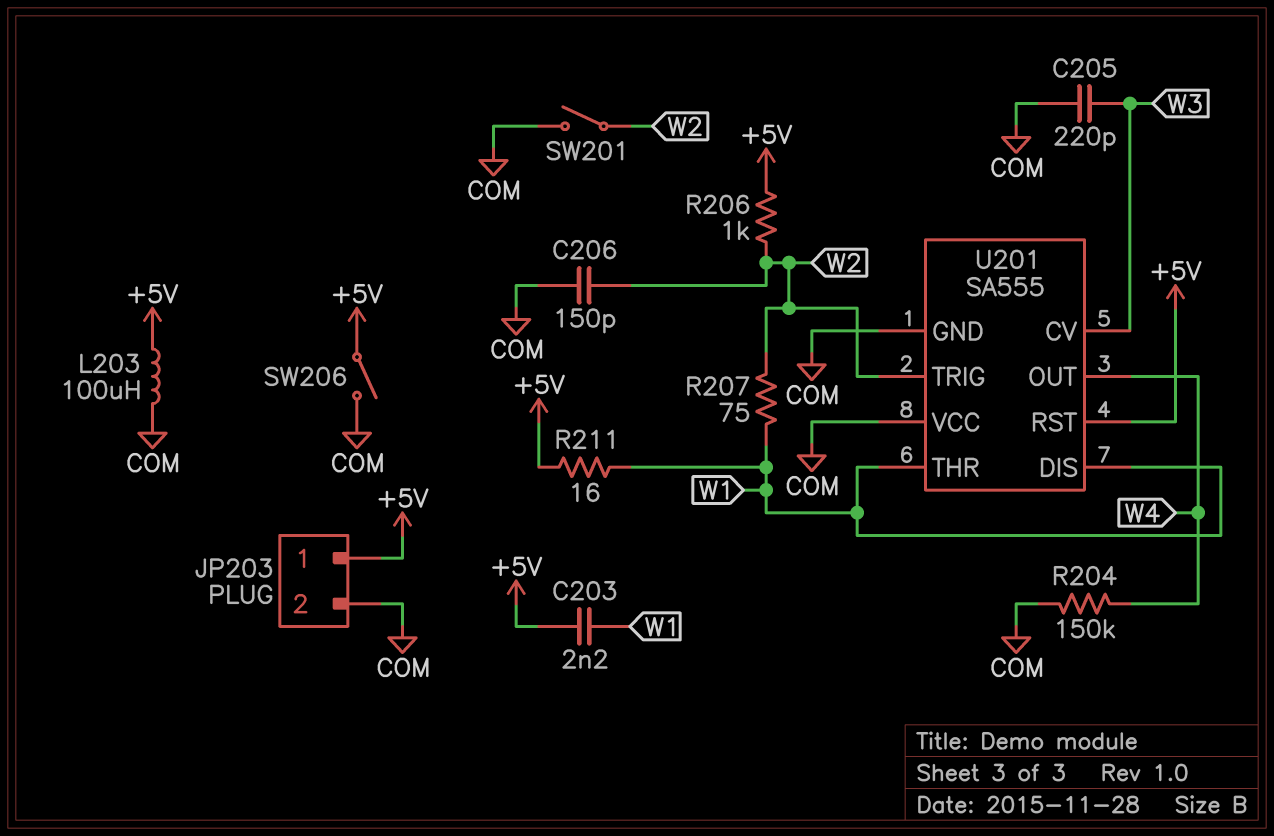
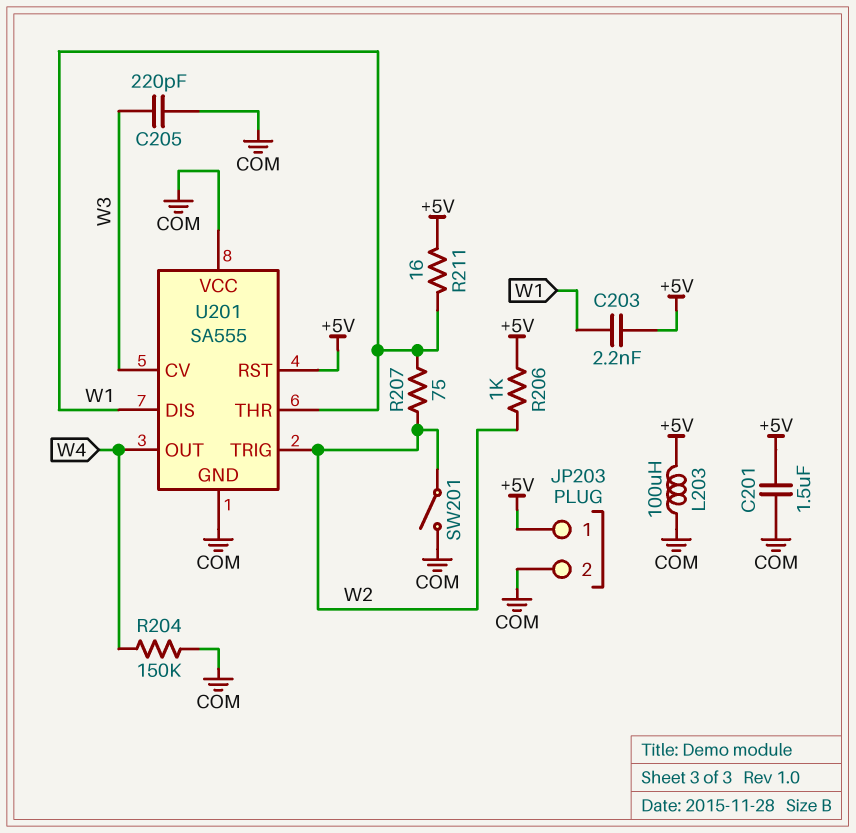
C201: none -> 1.5uF (+5V, COM)
C206: 150pF (COM, W2) -> none
SW206: switch (+5V, COM) -> none

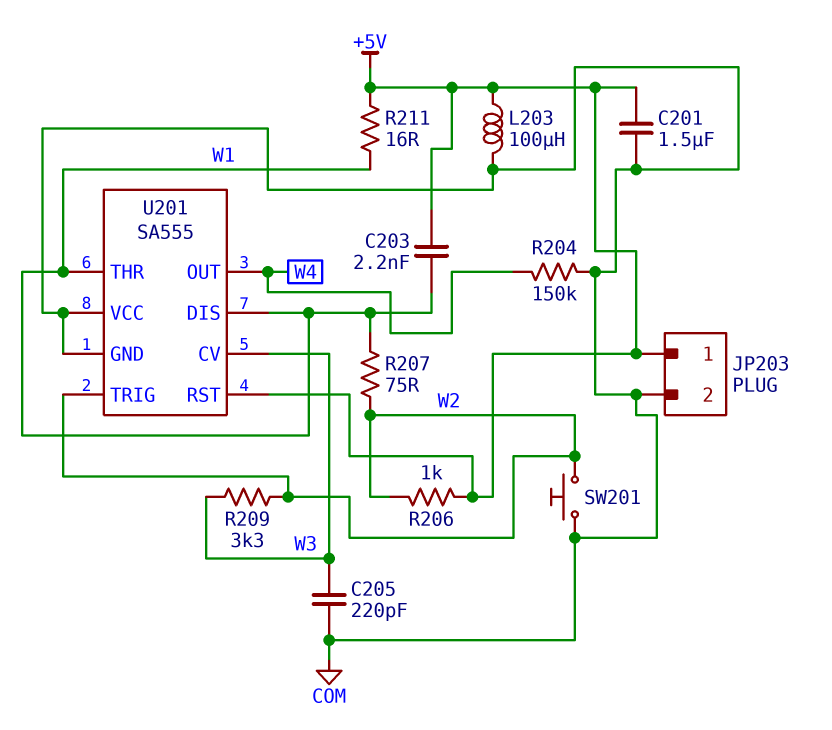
R209: none -> 3.3k (W2, W3)
SW201: switch (COM, W2) -> button (COM, W2)

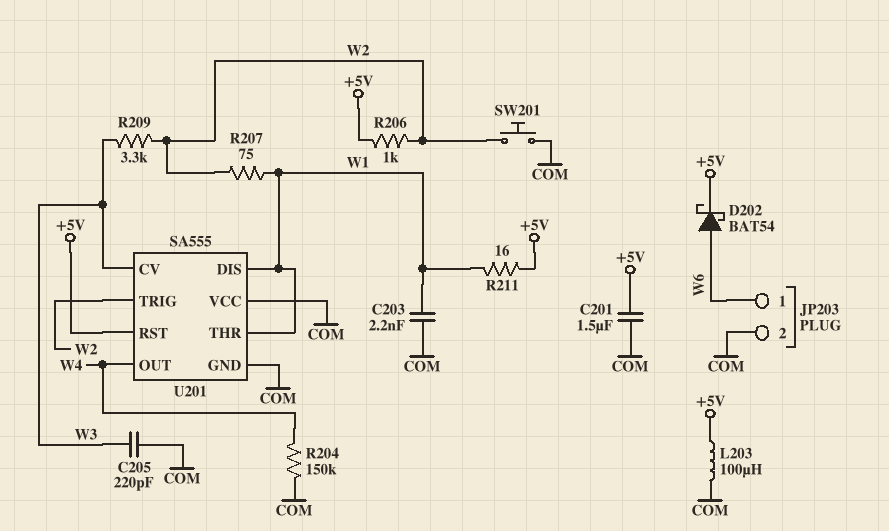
C203: 2.2nF (+5V, W1) -> 2.2nF (COM, W1)
D202: none -> schottky BAT54 (A W6, K +5V)
JP203 pin 1: +5V -> W6

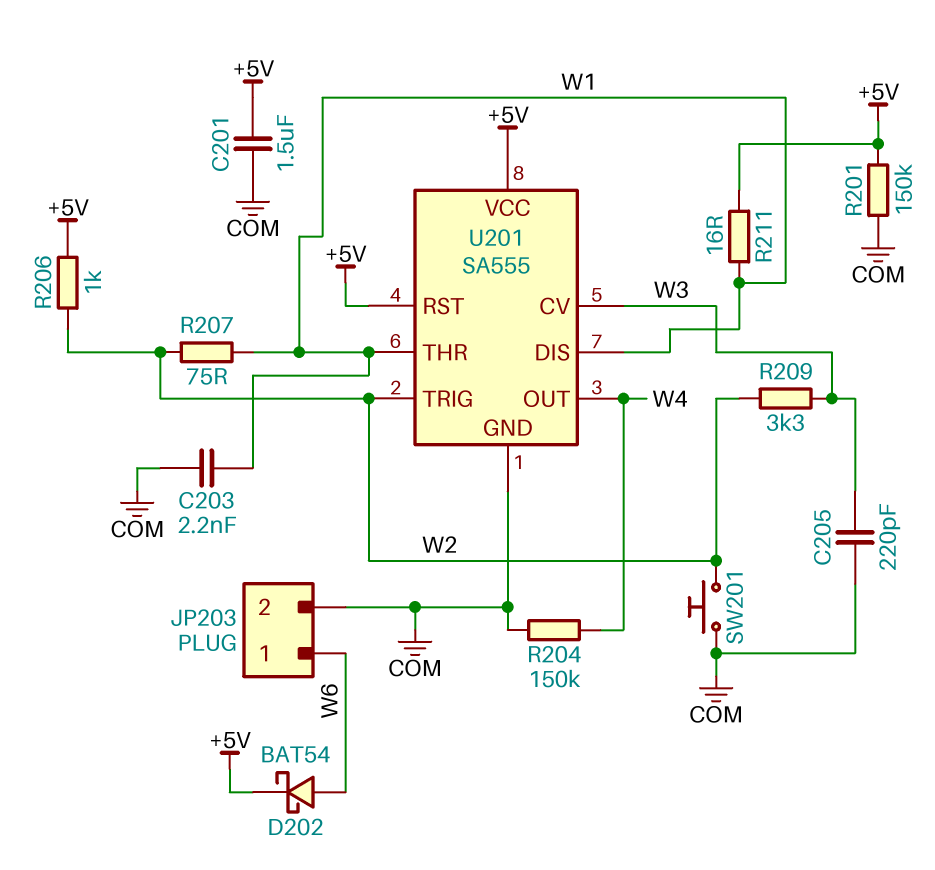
L203: 100uH (+5V, COM) -> none
R201: none -> 150k (+5V, COM)
U201 pin VCC: COM -> +5V

